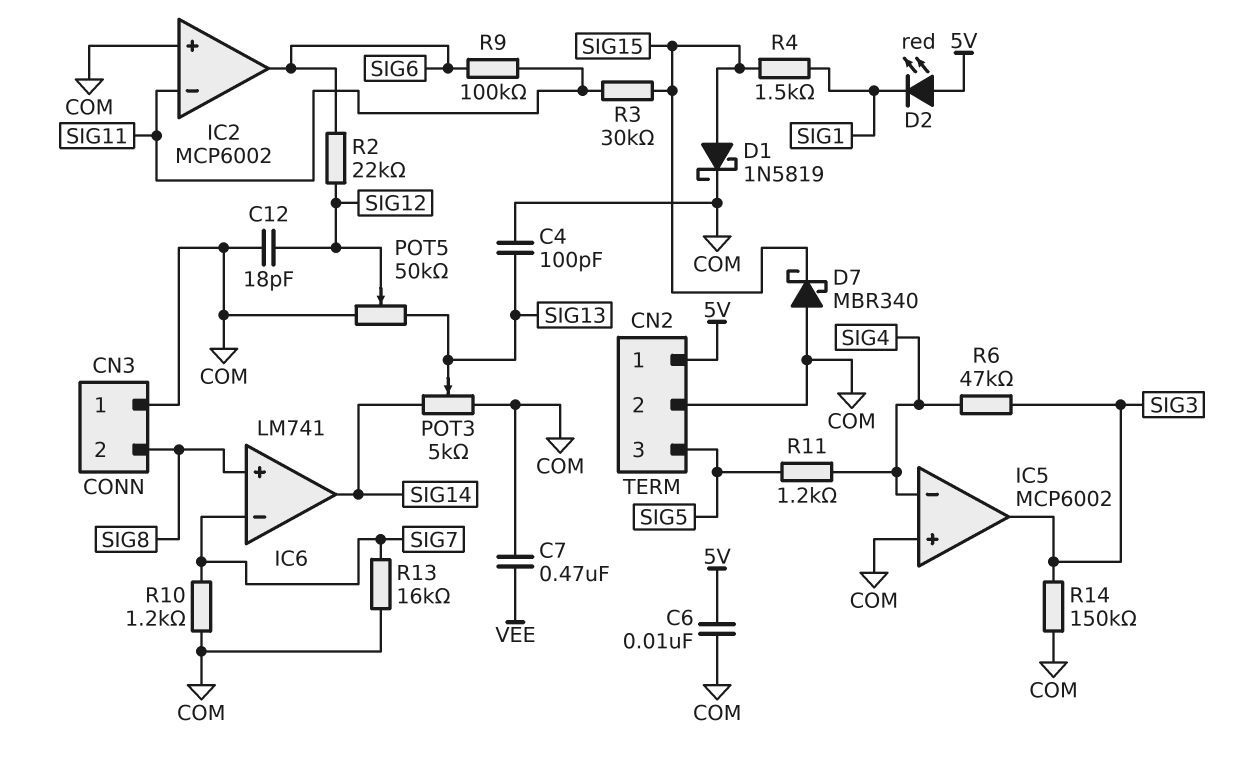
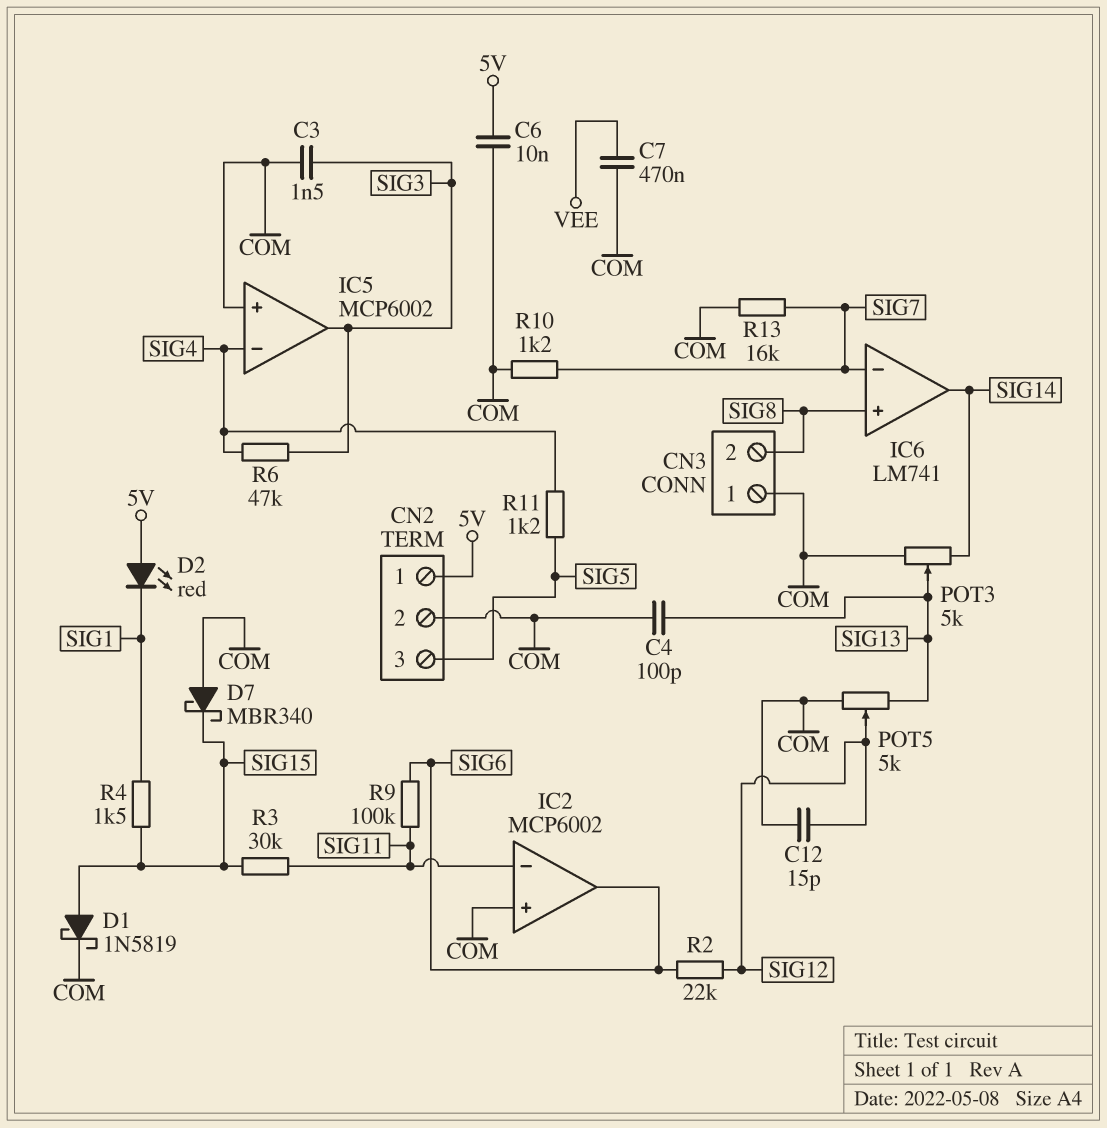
C3: none -> 1.5nF (COM, SIG3)
C12: 18pF (COM, SIG12) -> 15pF (COM, SIG12)
POT5: 50k (COM, SIG13, wiper SIG12) -> 5k (COM, SIG13, wiper SIG12)
R14: 150k (COM, SIG3) -> none

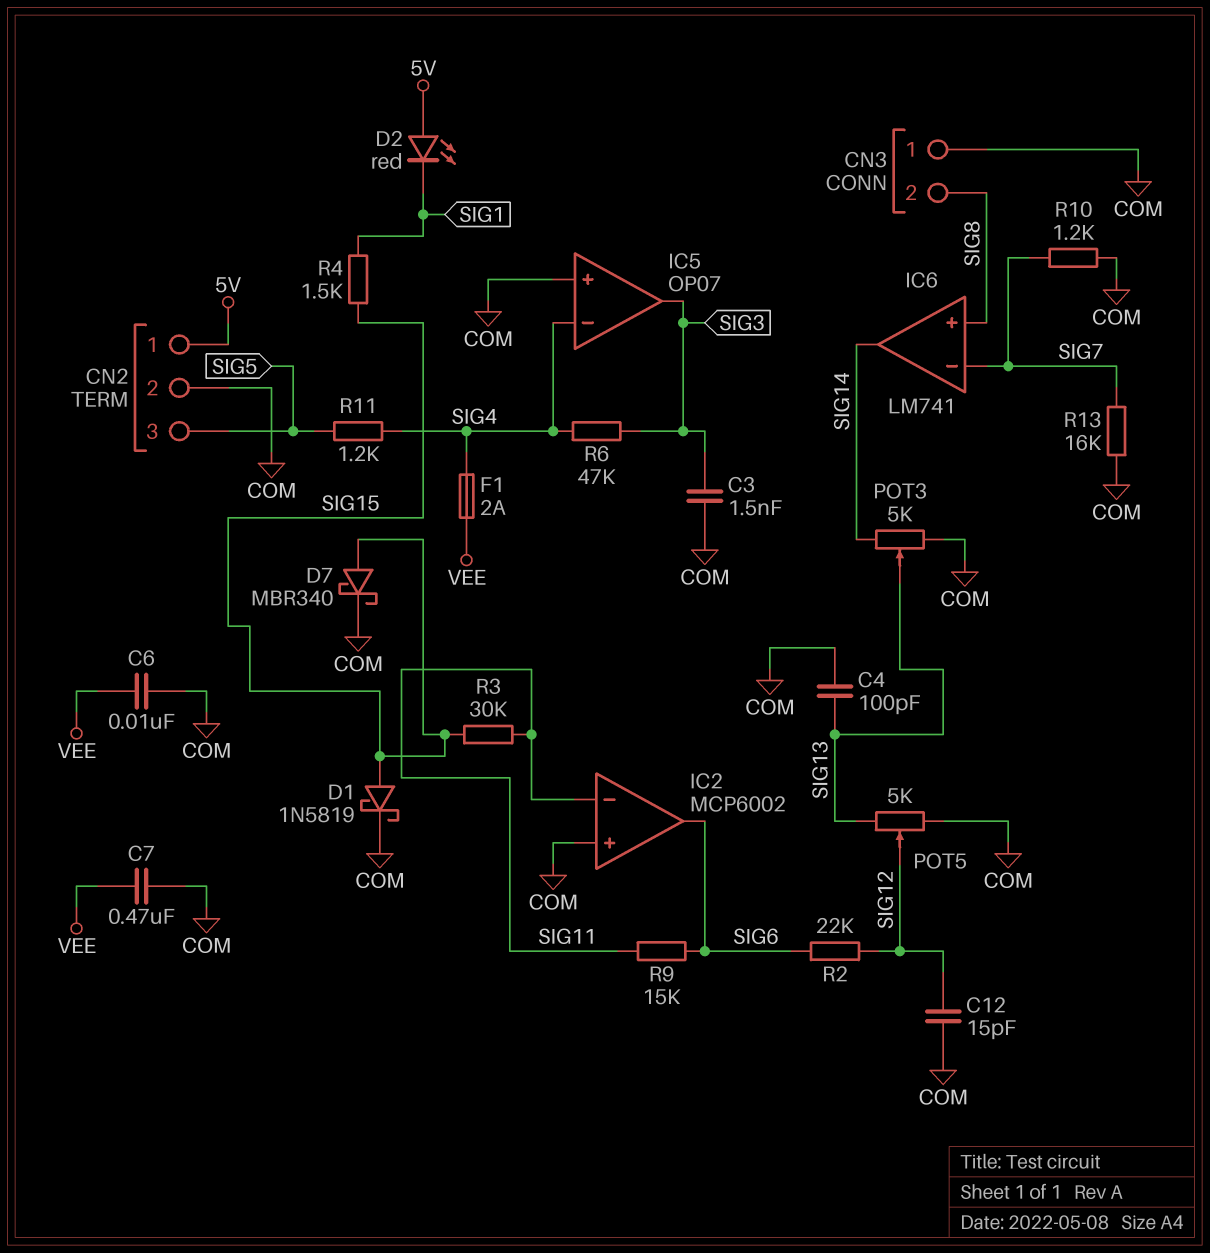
C6: 10nF (5V, COM) -> 10nF (COM, VEE)
D7: schottky MBR340 (A COM, K SIG15) -> schottky MBR340 (A SIG15, K COM)
F1: none -> 2A (SIG4, VEE)
IC5: MCP6002 -> OP07
R9: 100k (SIG6, SIG11) -> 15k (SIG6, SIG11)

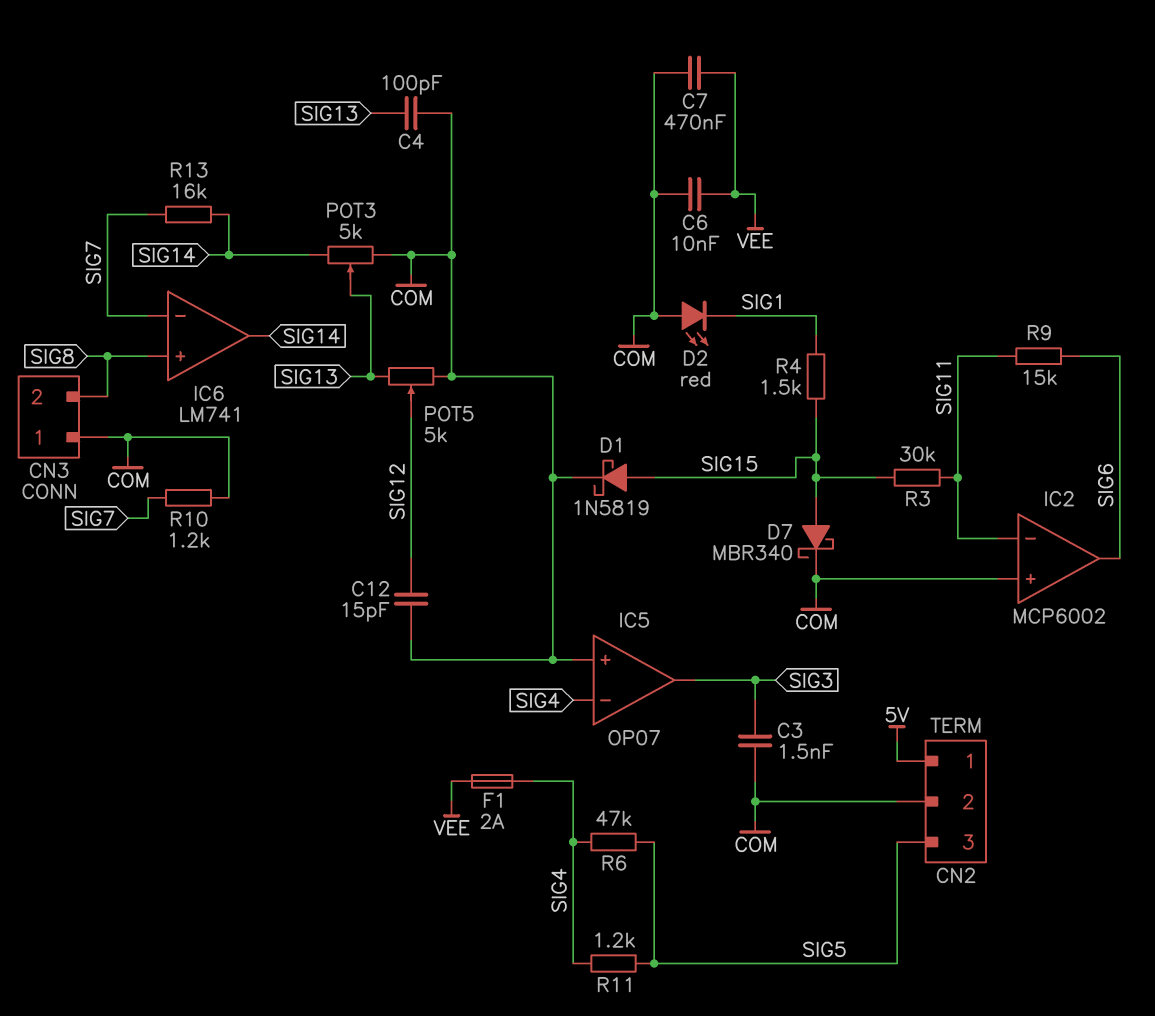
D2: LED red (A 5V, K SIG1) -> LED red (A COM, K SIG1)
R2: 22k (SIG6, SIG12) -> none
R6: 47k (SIG3, SIG4) -> 47k (SIG4, SIG5)
R13: 16k (COM, SIG7) -> 16k (SIG7, SIG14)

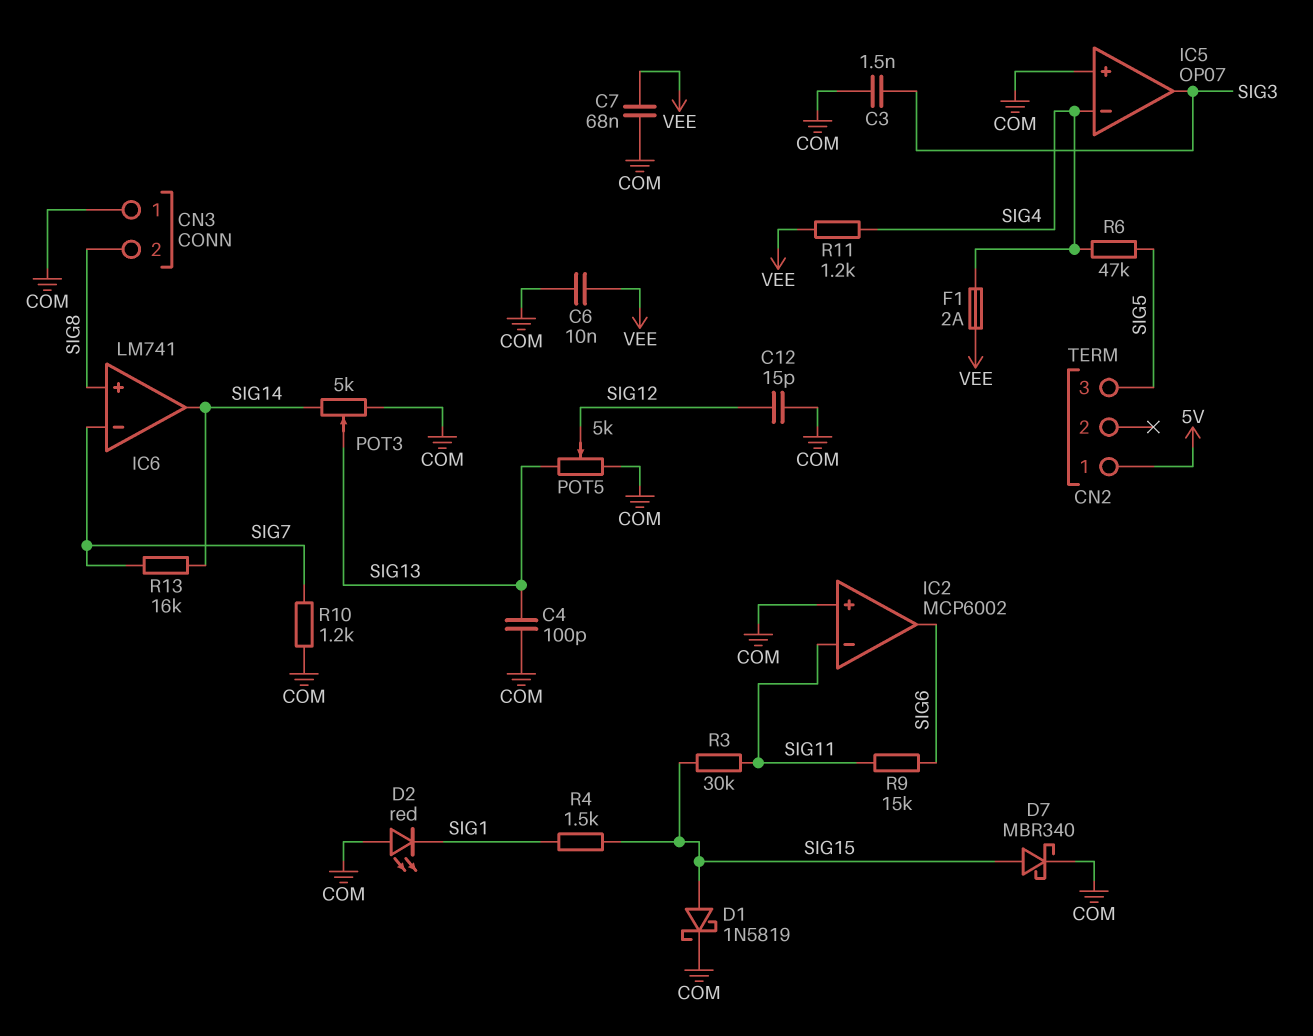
C7: 470nF (COM, VEE) -> 68nF (COM, VEE)
CN2 pin 2: COM -> none
R11: 1.2k (SIG4, SIG5) -> 1.2k (SIG4, VEE)

